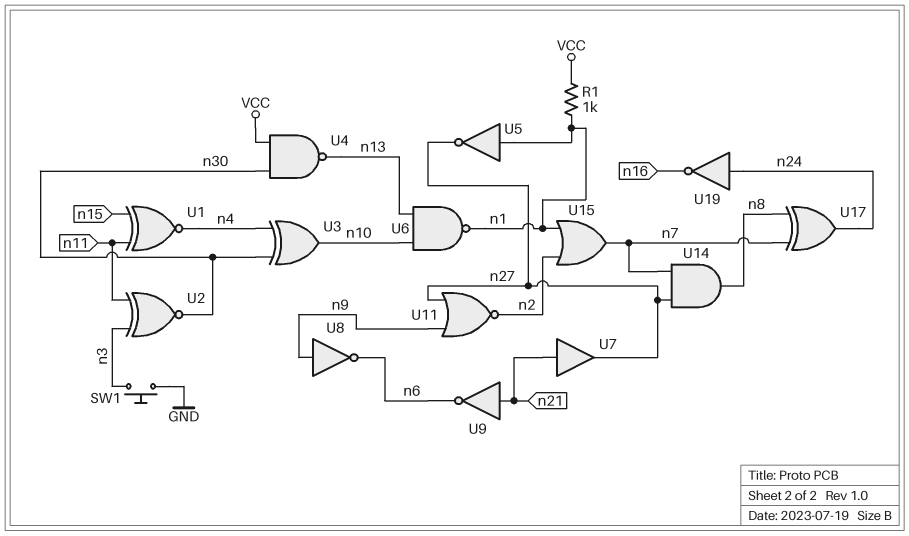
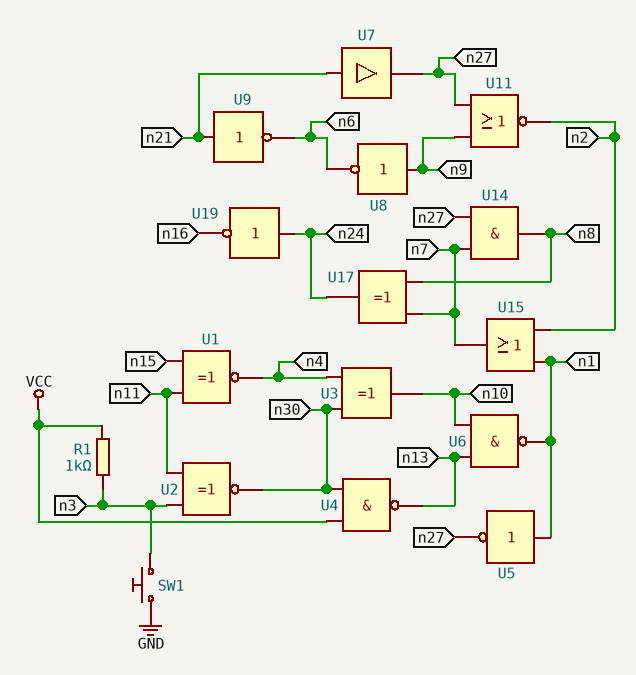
R1: 1k (VCC, n1) -> 1k (VCC, n3)

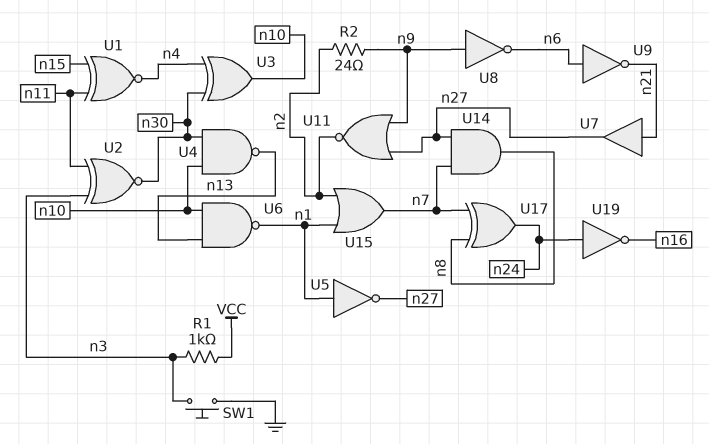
R2: none -> 24 (n2, n9)
U4: NAND (in VCC, in n30, out n13) -> NAND (in n10, in n30, out n13)
U9: NOT (in n21, out n6) -> NOT (in n6, out n21)

